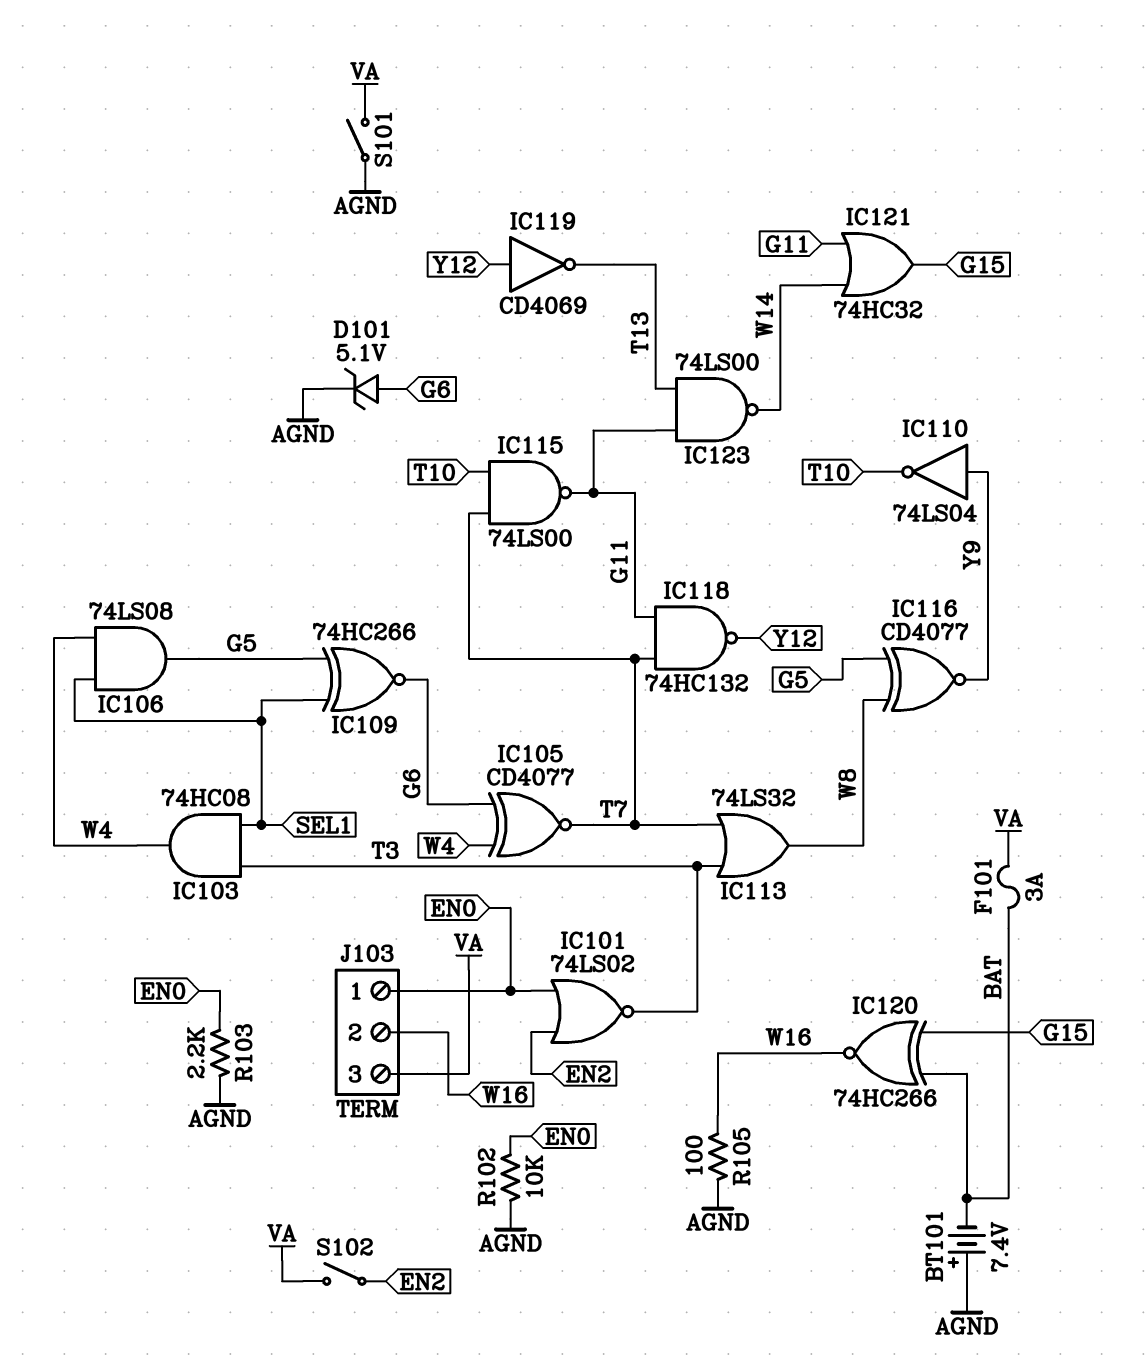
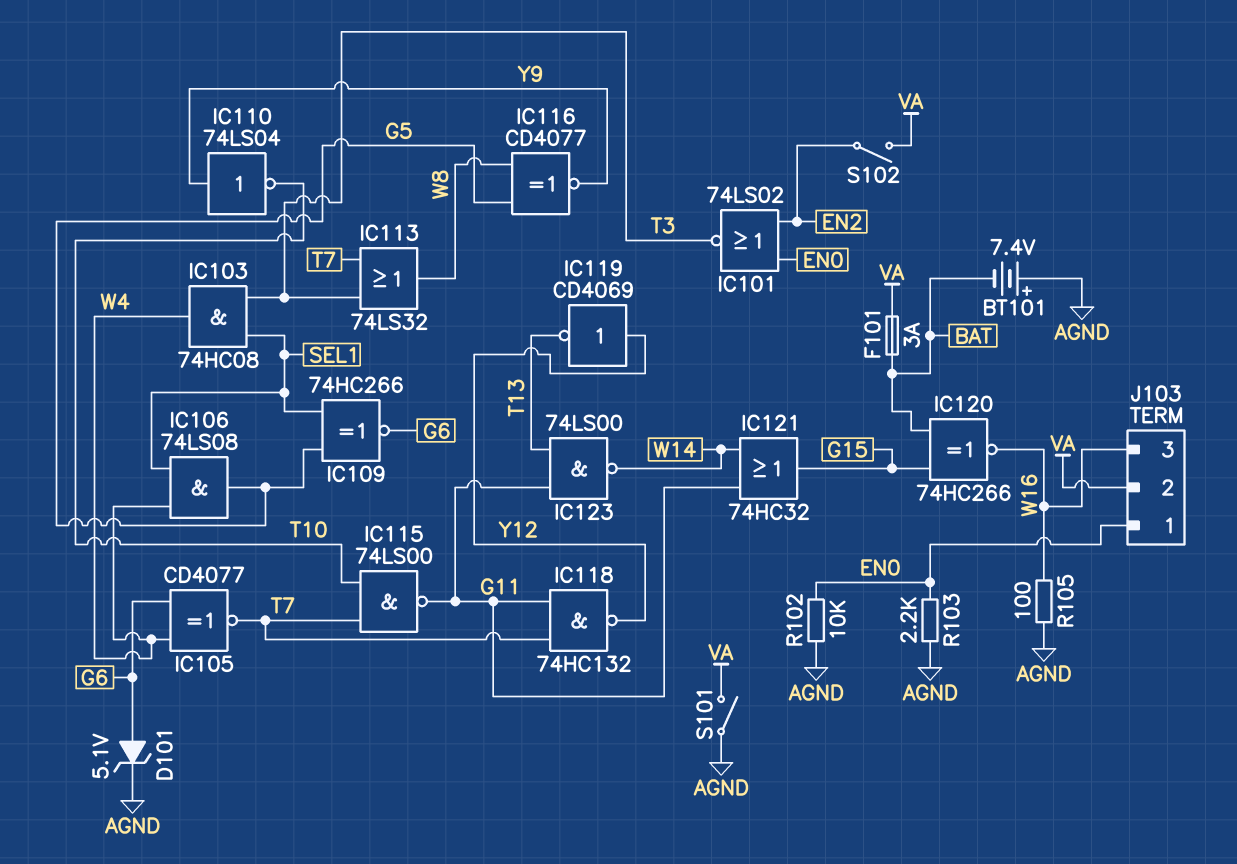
J103 pin 2: W16 -> VA
J103 pin 3: VA -> W16

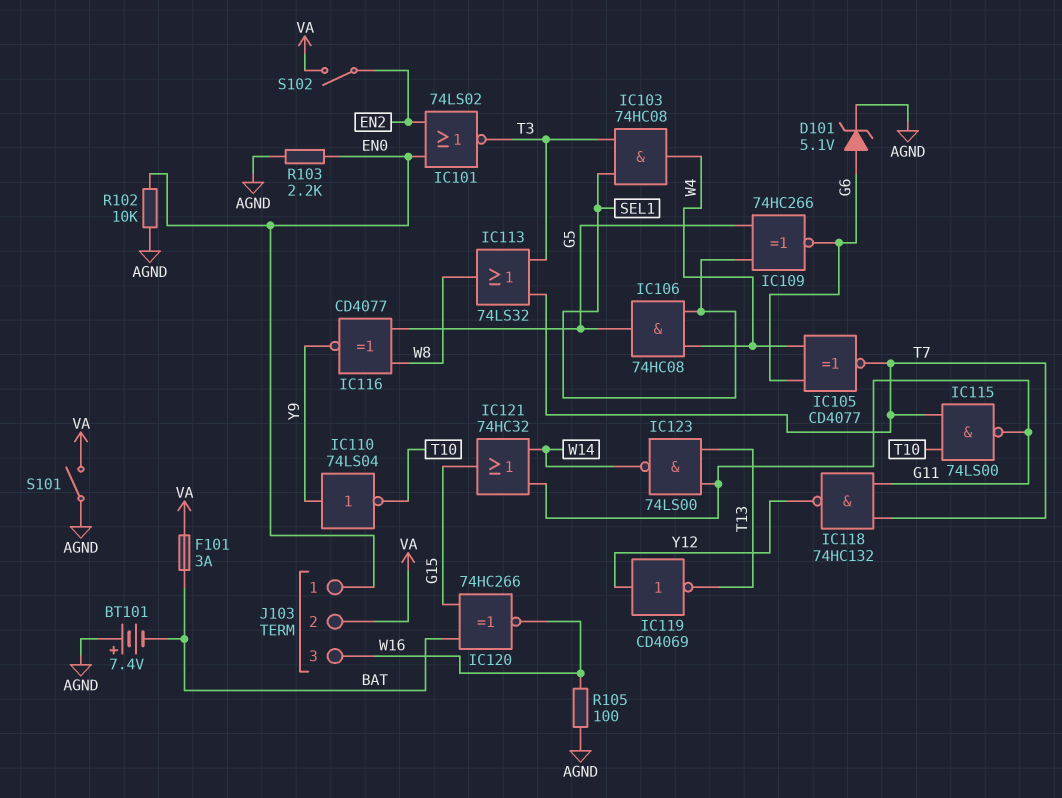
IC106: AND 74LS08 (in SEL1, in W4, out G5) -> AND 74HC08 (in SEL1, in W4, out G5)

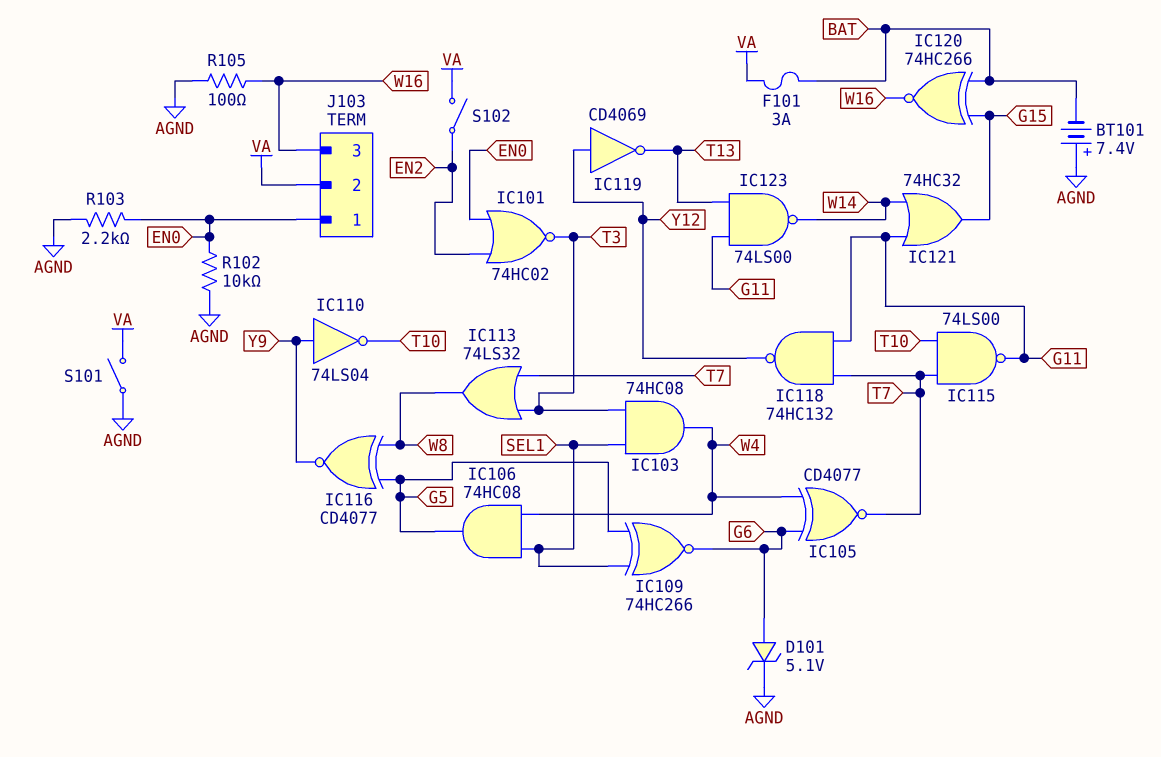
IC101: NOR 74LS02 (in EN0, in EN2, out T3) -> NOR 74HC02 (in EN0, in EN2, out T3)

